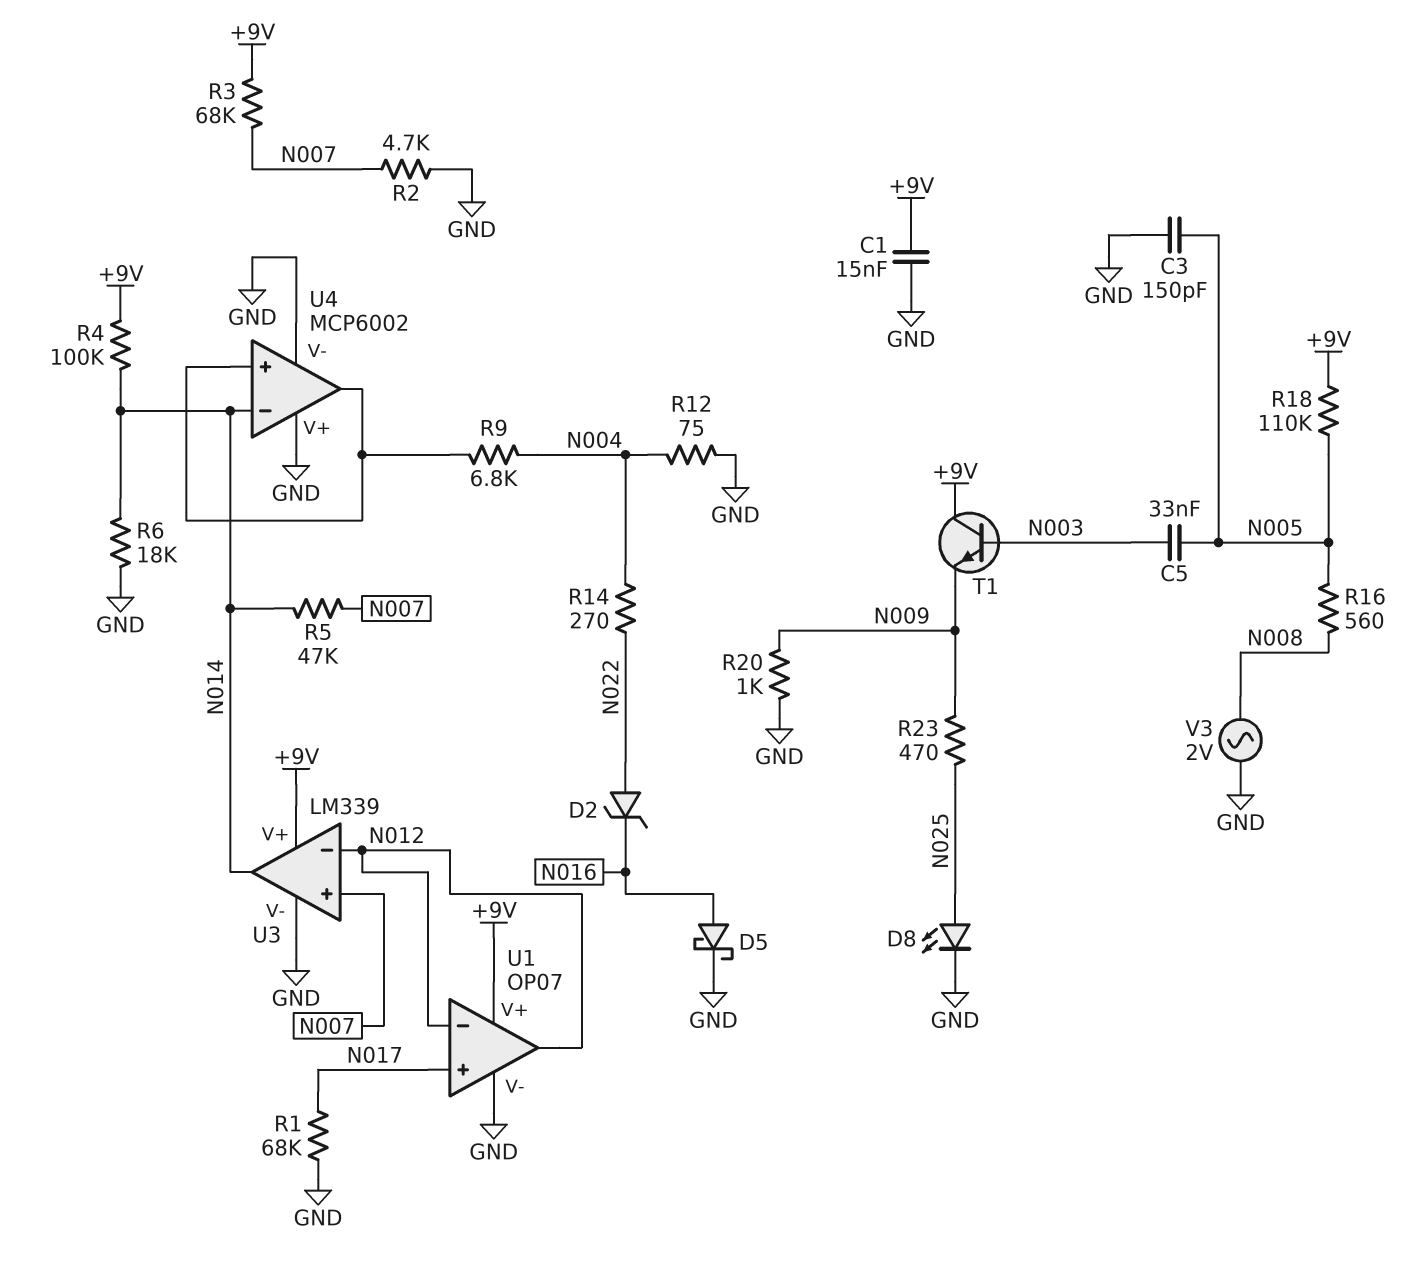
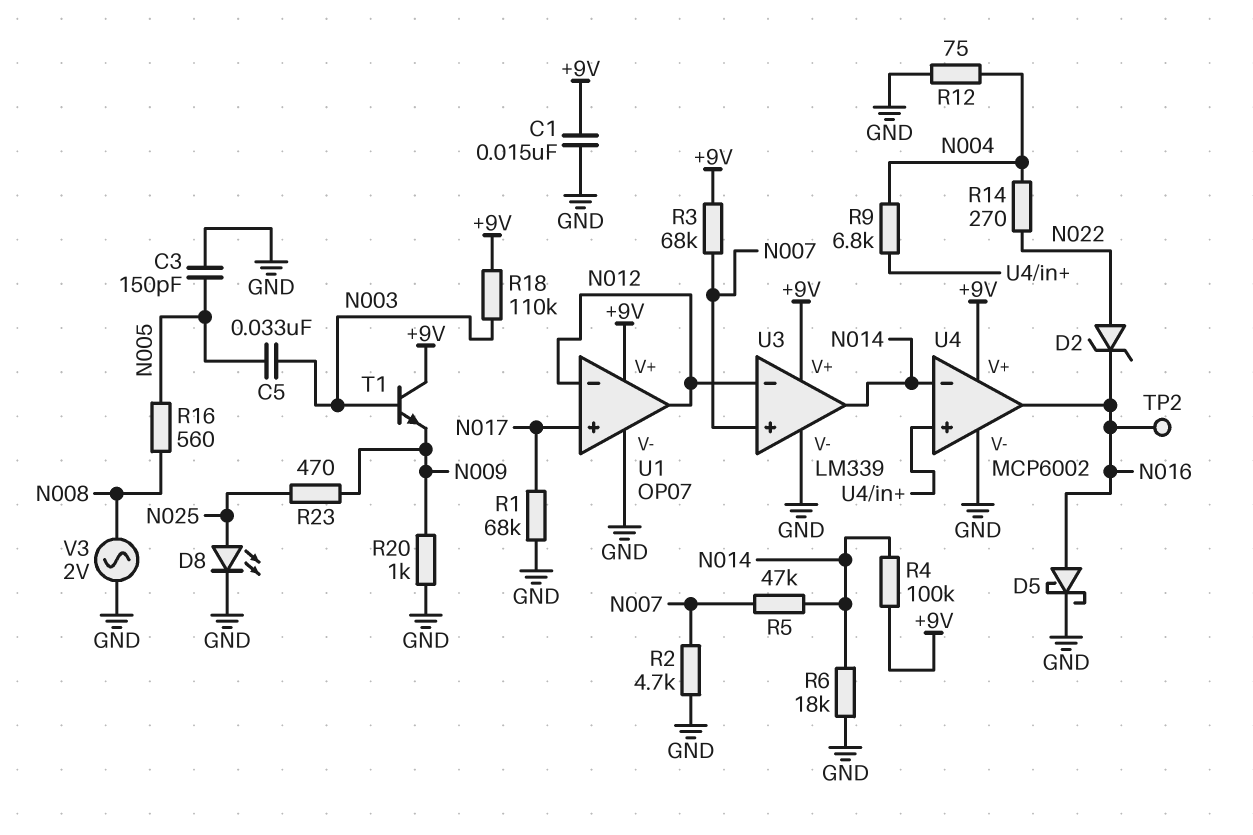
R18: 110k (+9V, N005) -> 110k (+9V, N003)
TP2: none -> test point (N016)
U4 pin V+: GND -> +9V
U4 pin out: U4/in+ -> N016

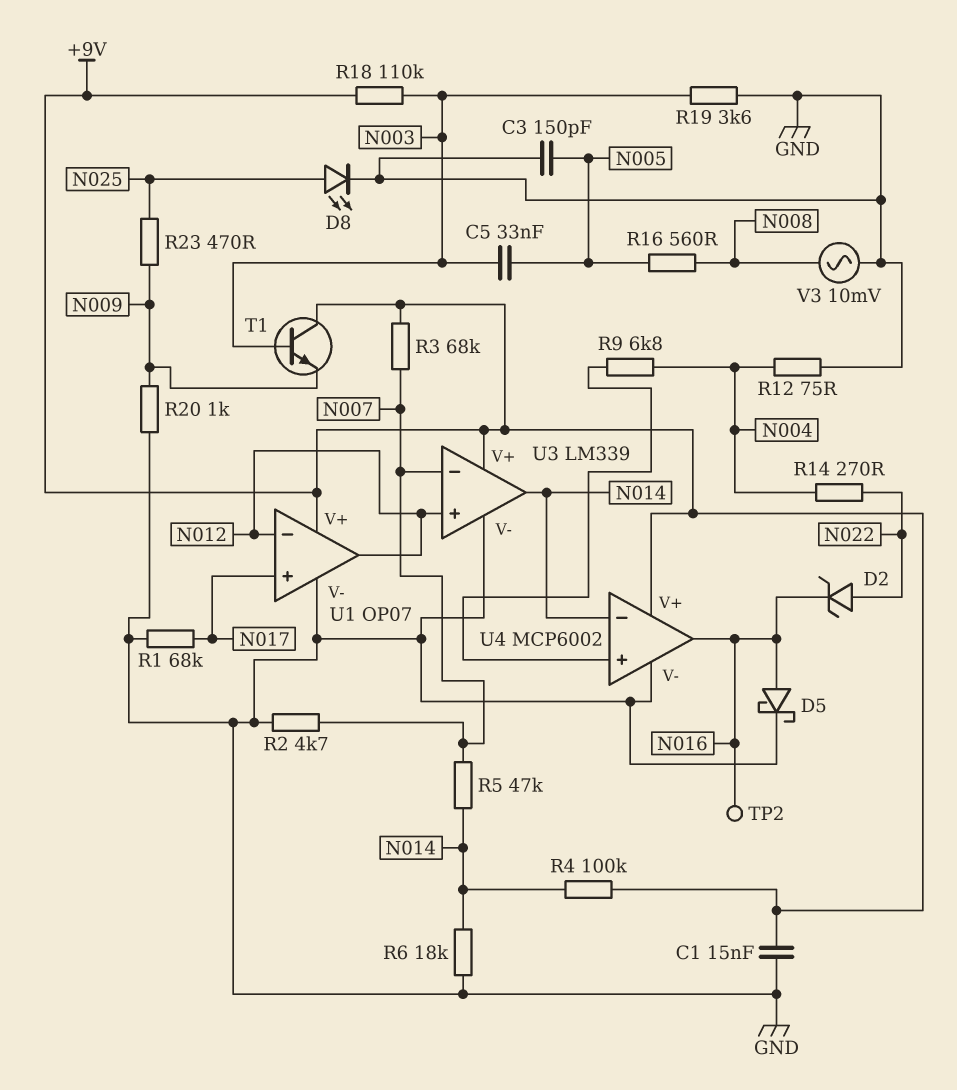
R19: none -> 3.6k (GND, N003)
U3 pin in+: N007 -> N012
U3 pin in-: N012 -> N007
V3: AC 2V (GND, N008) -> AC 10mV (GND, N008)

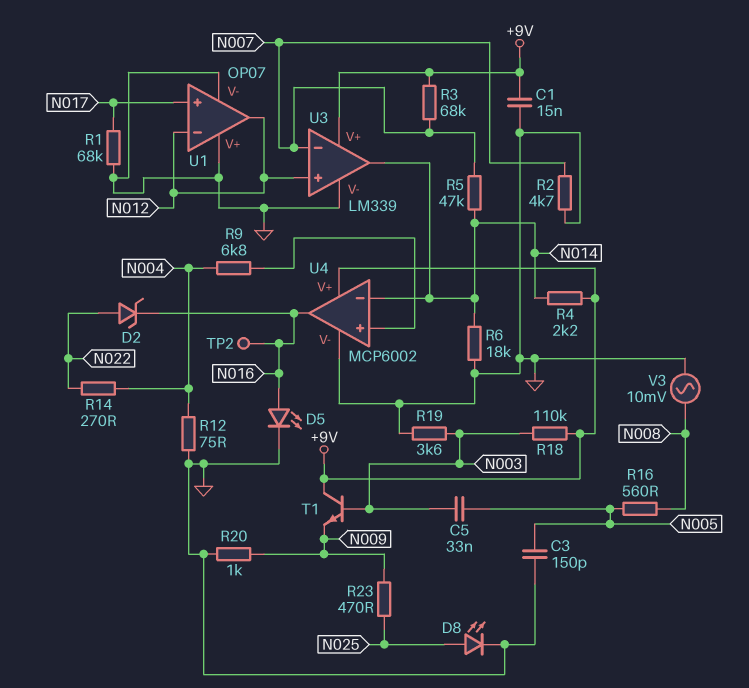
D5: schottky (A N016, K GND) -> LED (A N016, K GND)
R4: 100k (+9V, N014) -> 2.2k (+9V, N014)
U1 pin V+: +9V -> GND

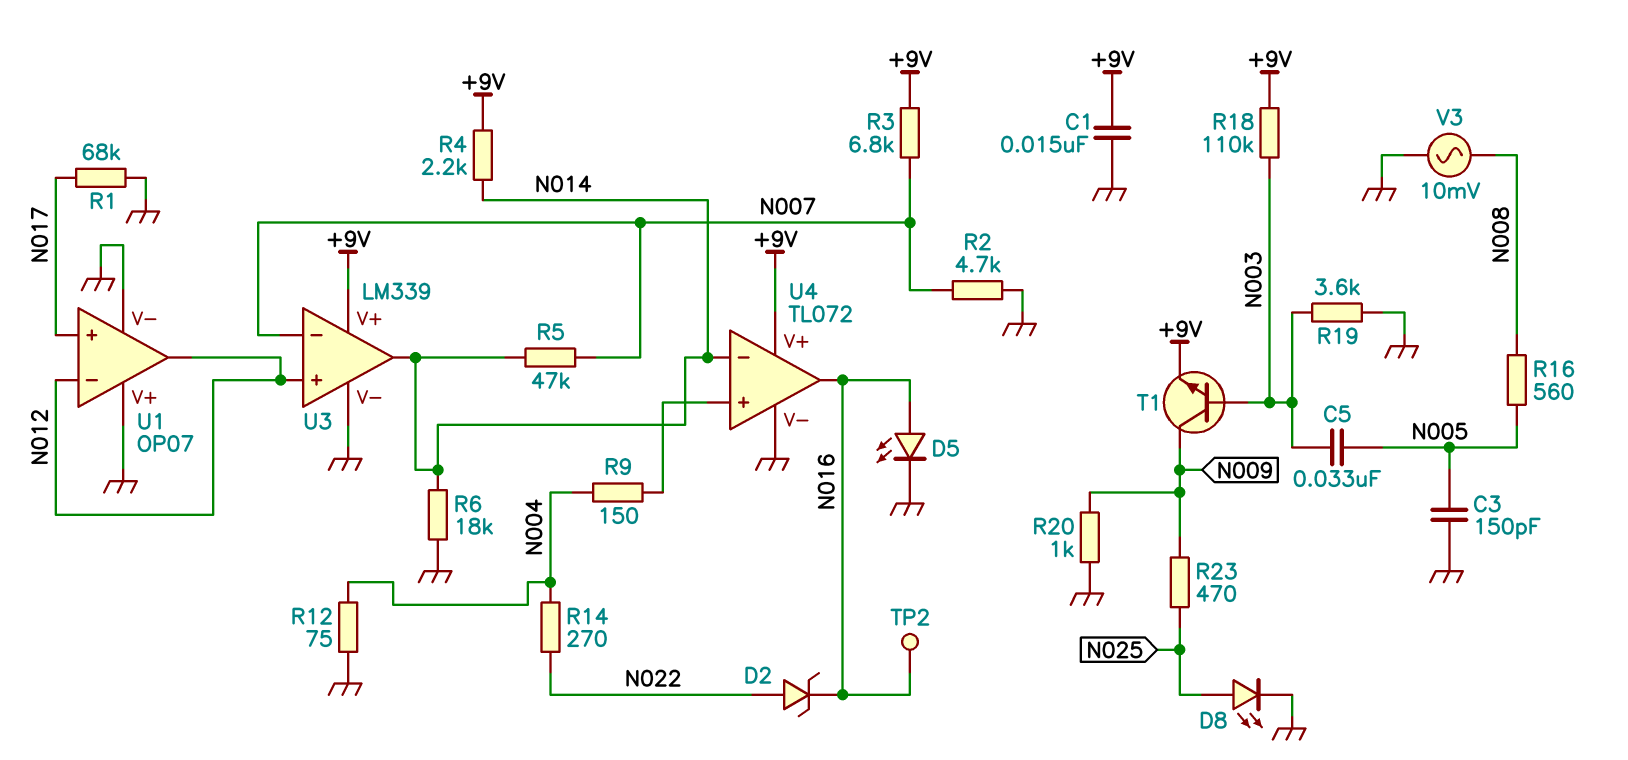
R3: 68k (+9V, N007) -> 6.8k (+9V, N007)
R9: 6.8k (N004, U4/in+) -> 150 (N004, U4/in+)
T1: NPN (B N003, C +9V, E N009) -> NPN (B N003, C N009, E +9V)
U4: MCP6002 -> TL072

